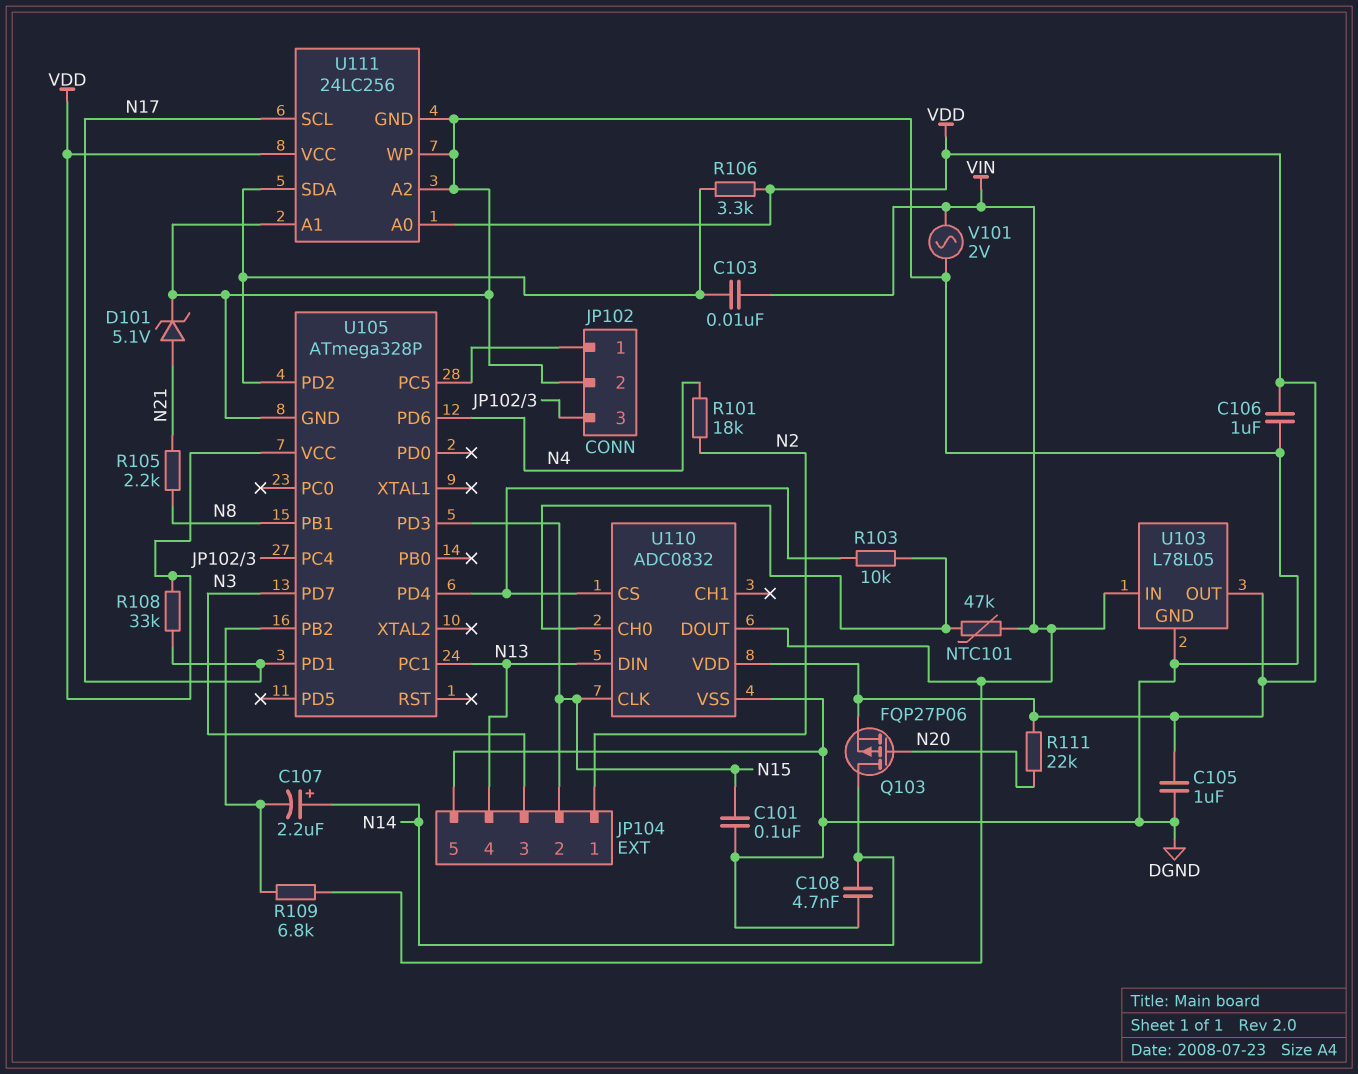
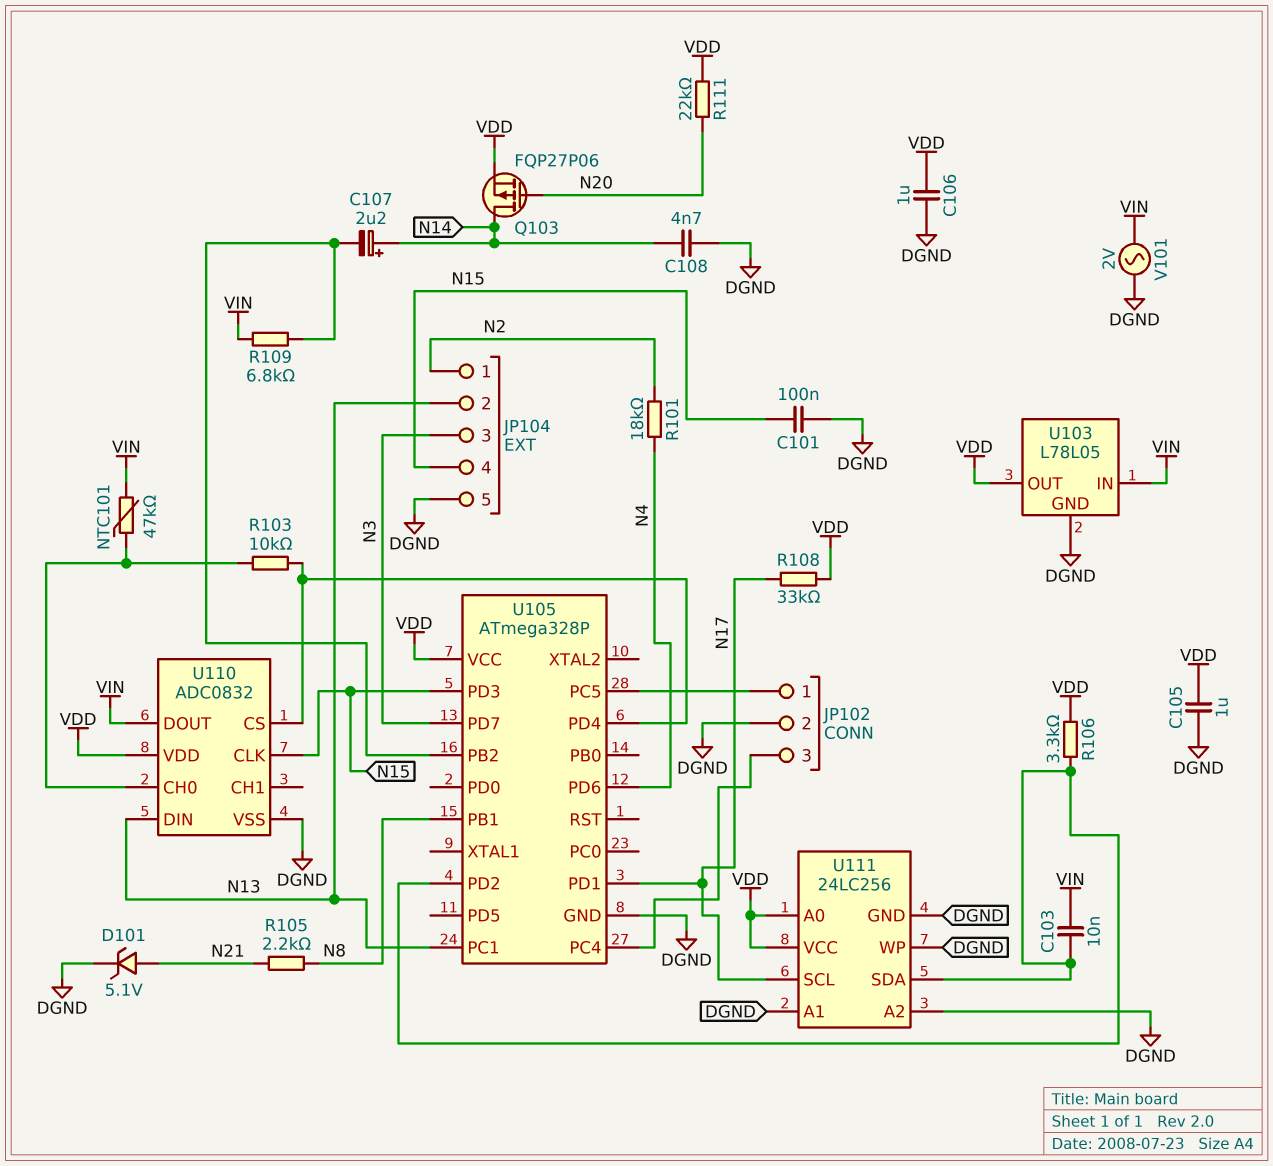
JP104 pin 2: N15 -> N13
JP104 pin 4: N13 -> N15

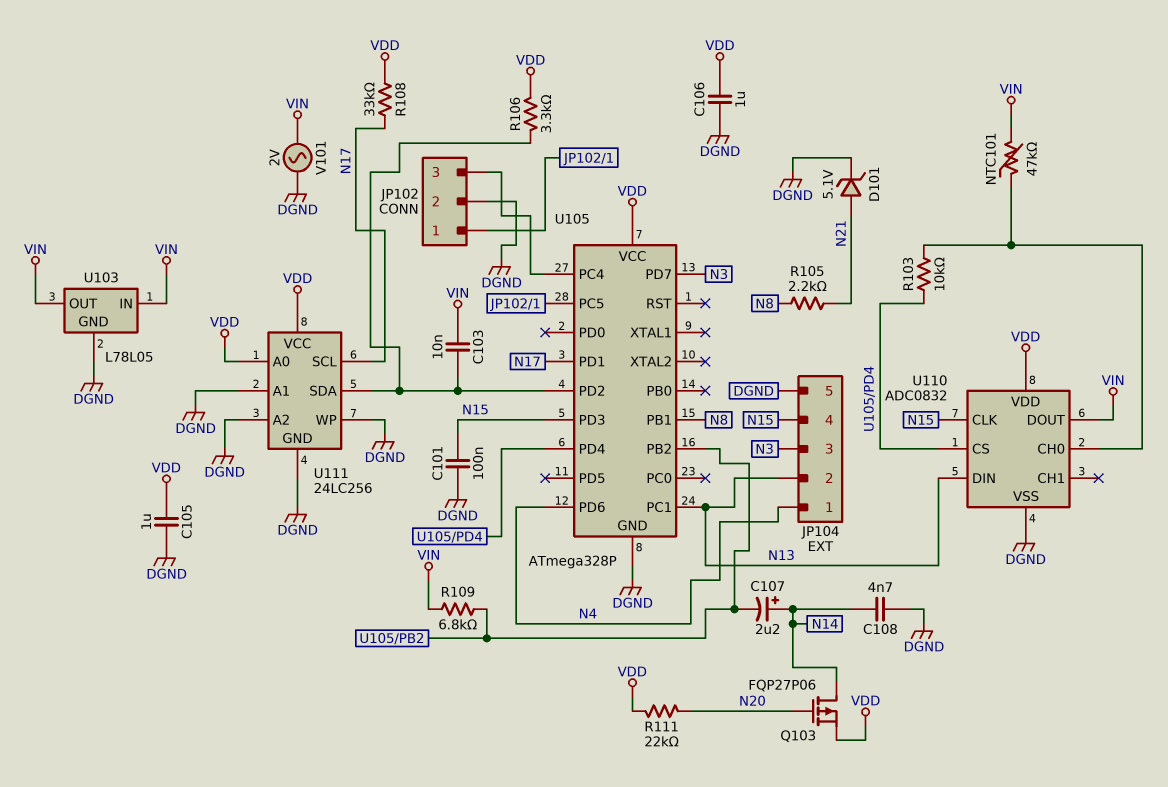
JP104 pin 1: N2 -> N4
R101: 18k (N2, N4) -> none
U103 pin OUT: VDD -> VIN

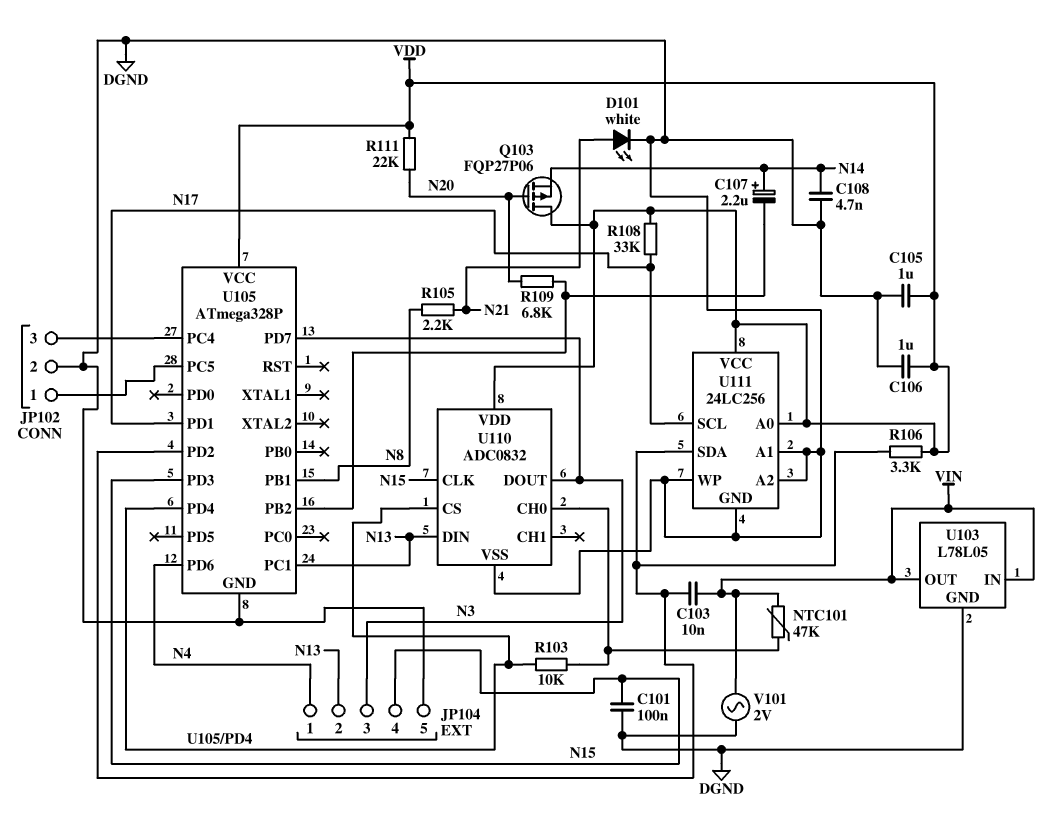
D101: zener 5.1V (A N21, K DGND) -> LED white (A N21, K DGND)
Q103: PMOS FQP27P06 (G N20, D N14, S VDD) -> PMOS FQP27P06 (G N20, D VDD, S N14)
R109: 6.8k (U105/PB2, VIN) -> 6.8k (N20, U105/PB2)
U110 pin DOUT: VIN -> N3

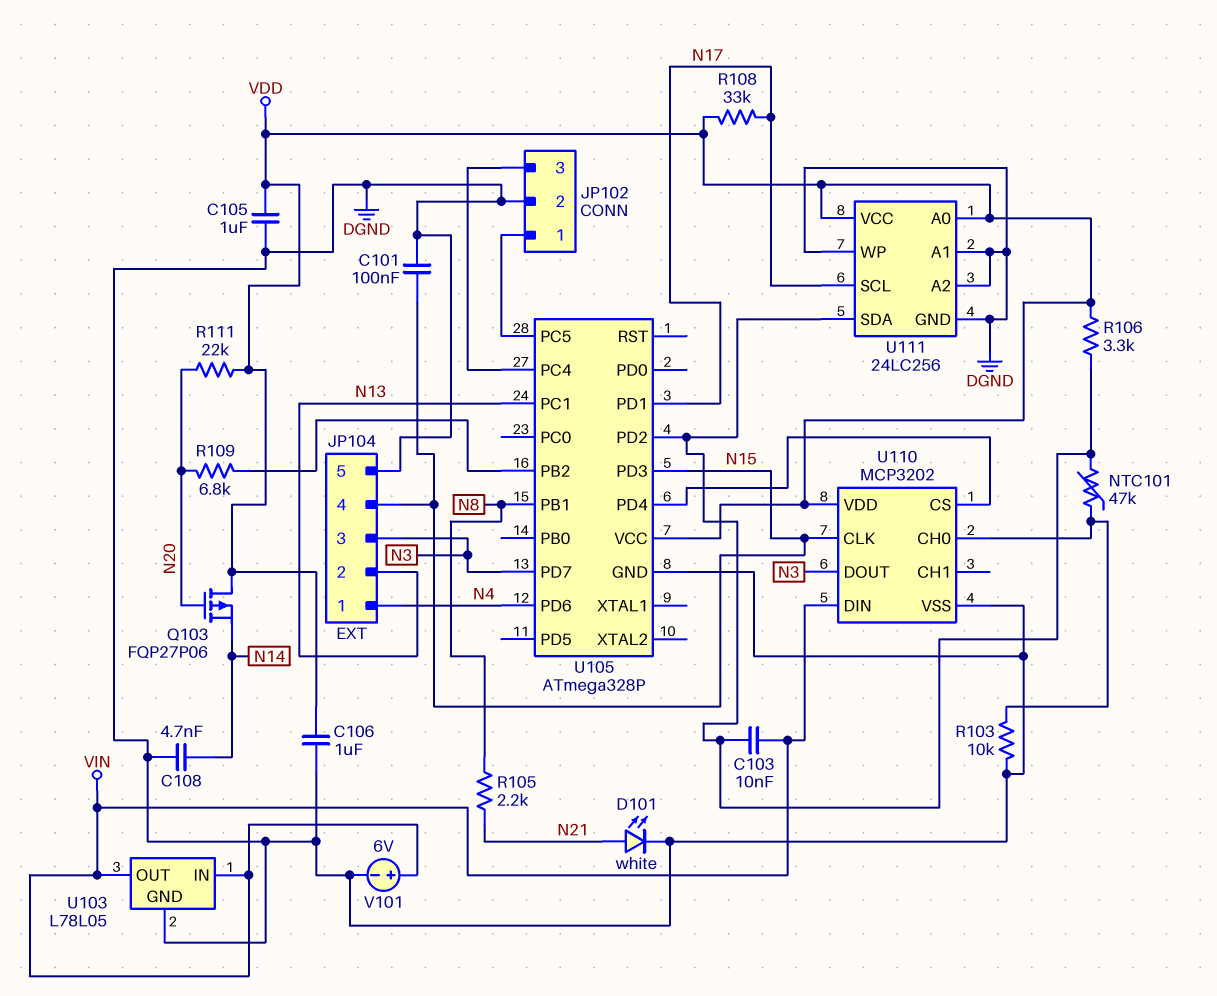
C107: 2.2uF (plus N14, minus U105/PB2) -> none
NTC101: 47k (U110/CH0, VIN) -> 47k (U105/PD2, U110/CH0)
R103: 10k (U105/PD4, U110/CH0) -> 10k (DGND, U110/CH0)
U110: ADC0832 -> MCP3202
U110 pin DIN: N13 -> VIN
V101: AC 2V (DGND, VIN) -> 6V (plus VIN, minus DGND)

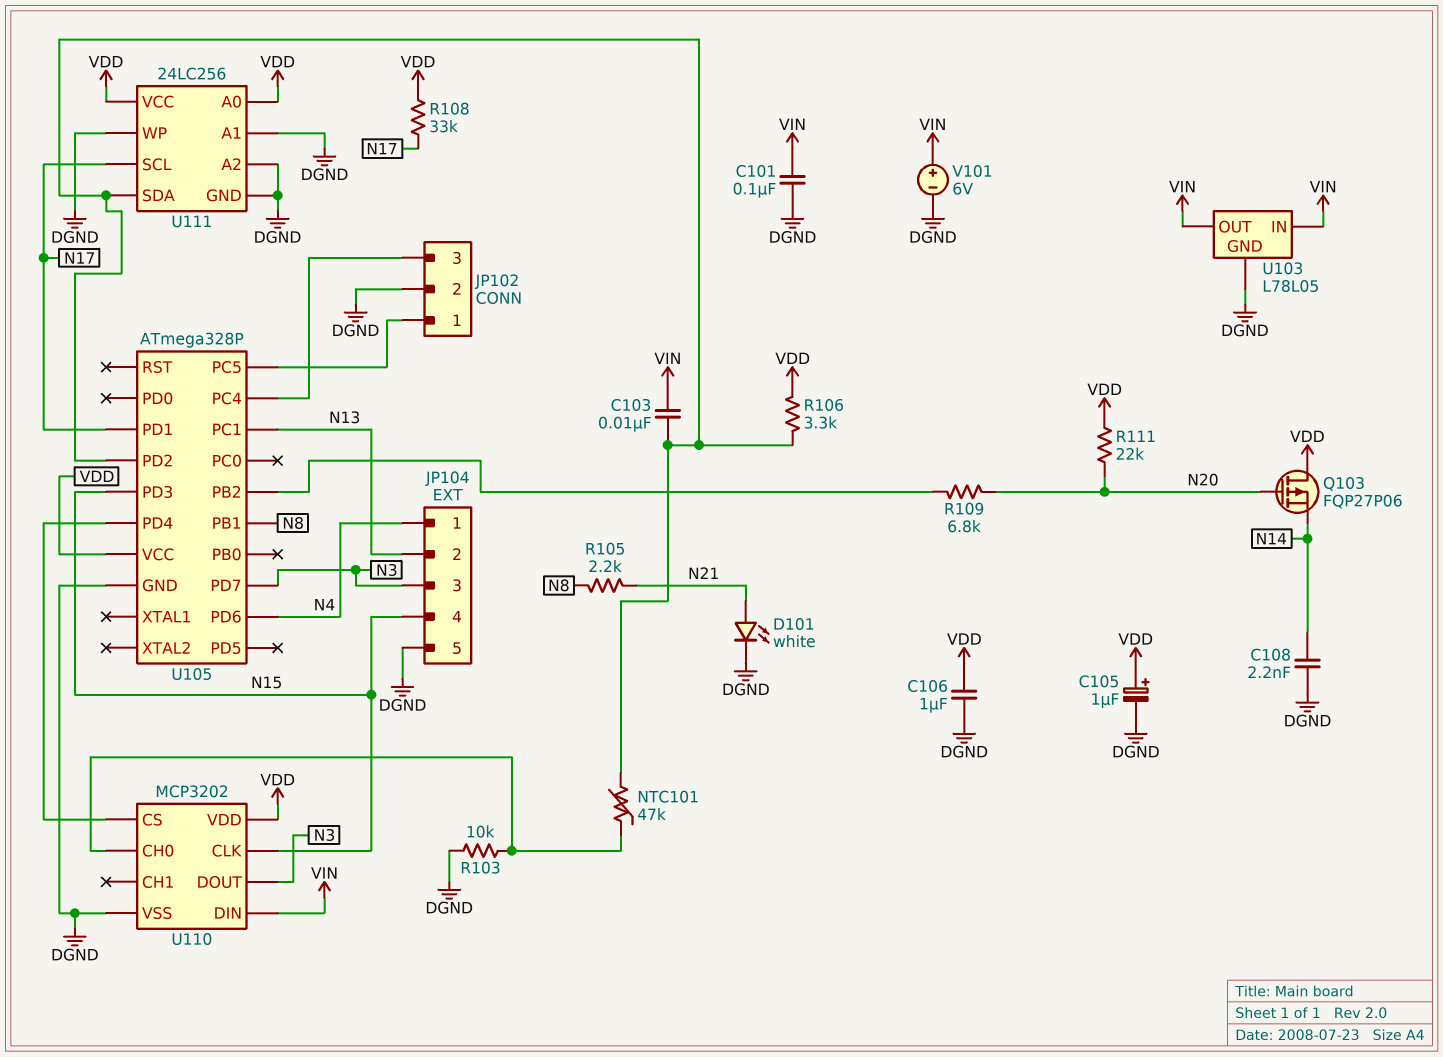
C101: 100nF (DGND, N15) -> 100nF (DGND, VIN)
C105: 1uF (DGND, VDD) -> 1uF (plus VDD, minus DGND)
C108: 4.7nF (DGND, N14) -> 2.2nF (DGND, N14)

